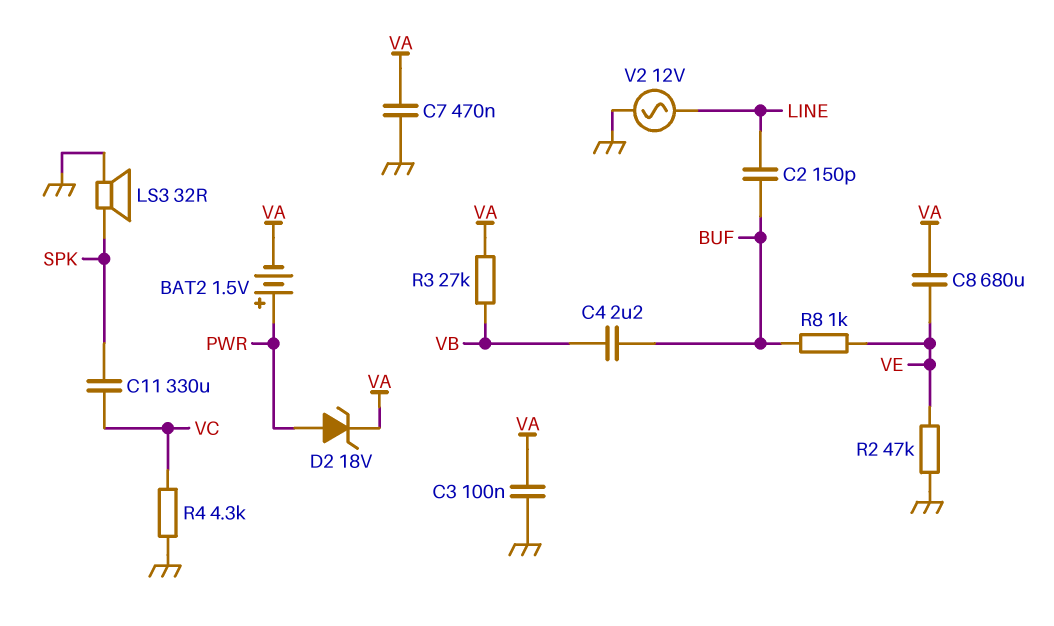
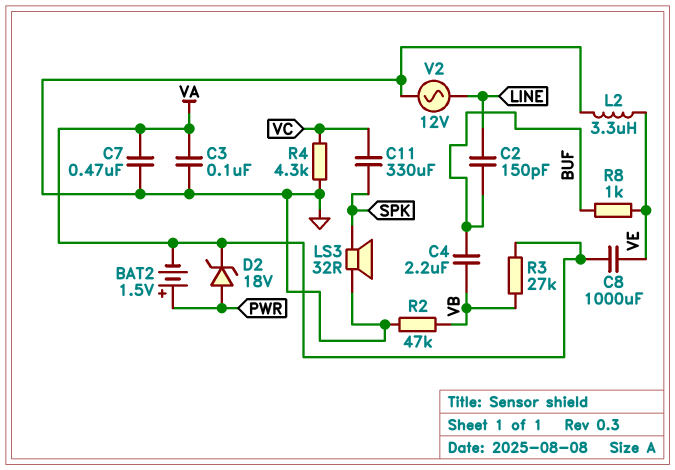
C8: 680uF (VA, VE) -> 1000uF (VA, VE)
L2: none -> 3.3uH (GND, VE)
R2: 47k (GND, VE) -> 47k (GND, VB)

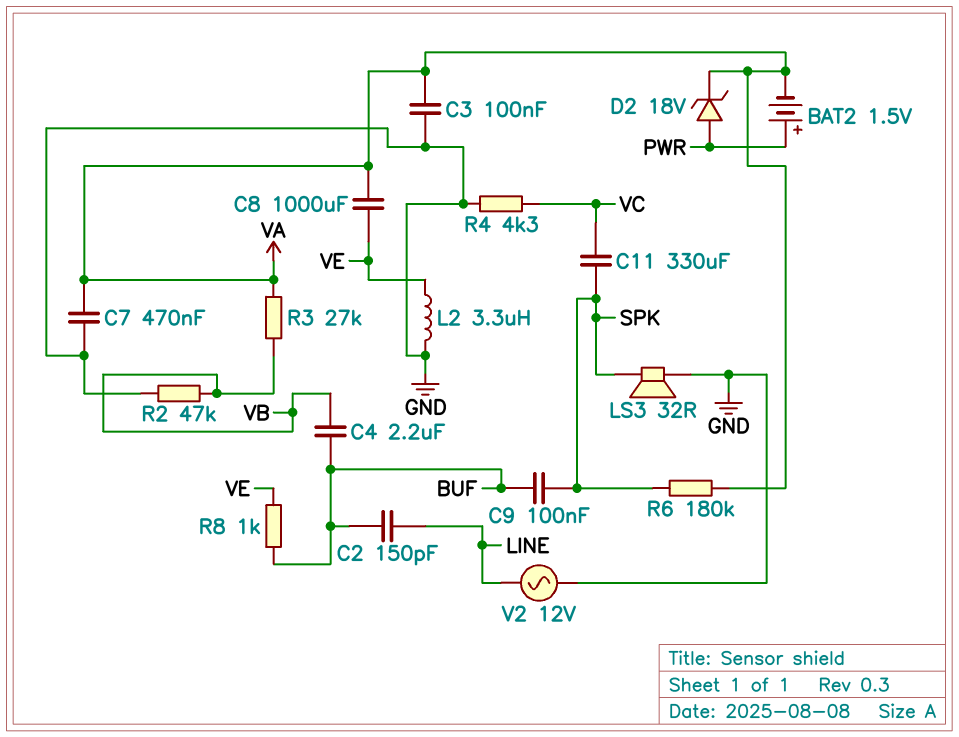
C9: none -> 100nF (BUF, SPK)
R6: none -> 180k (SPK, VA)

